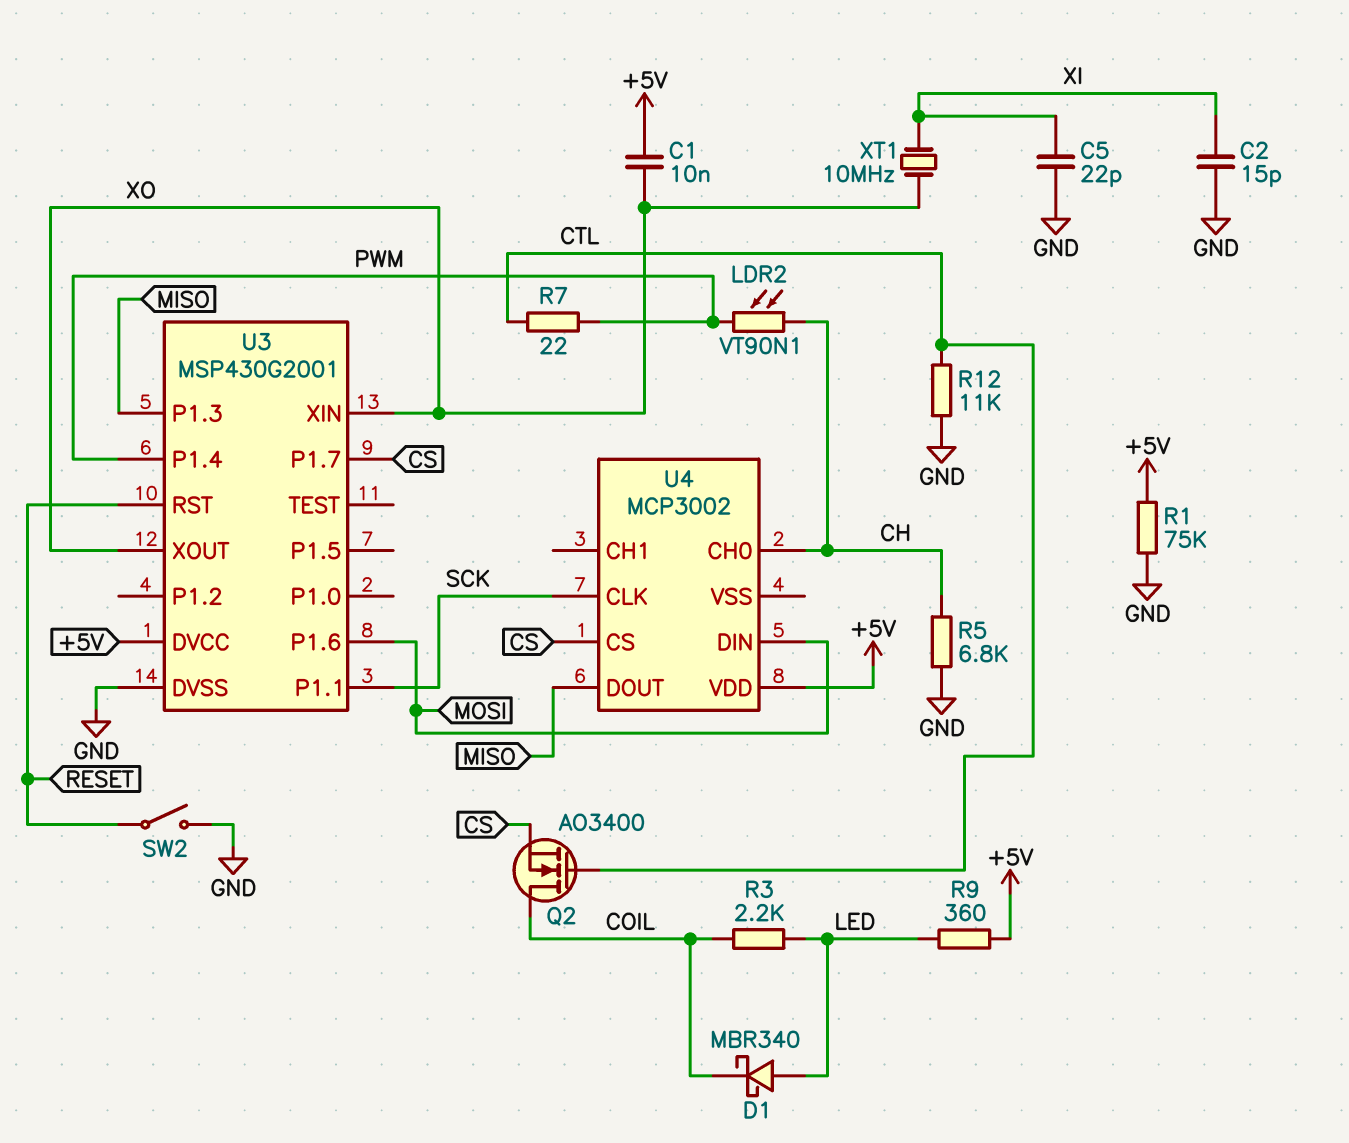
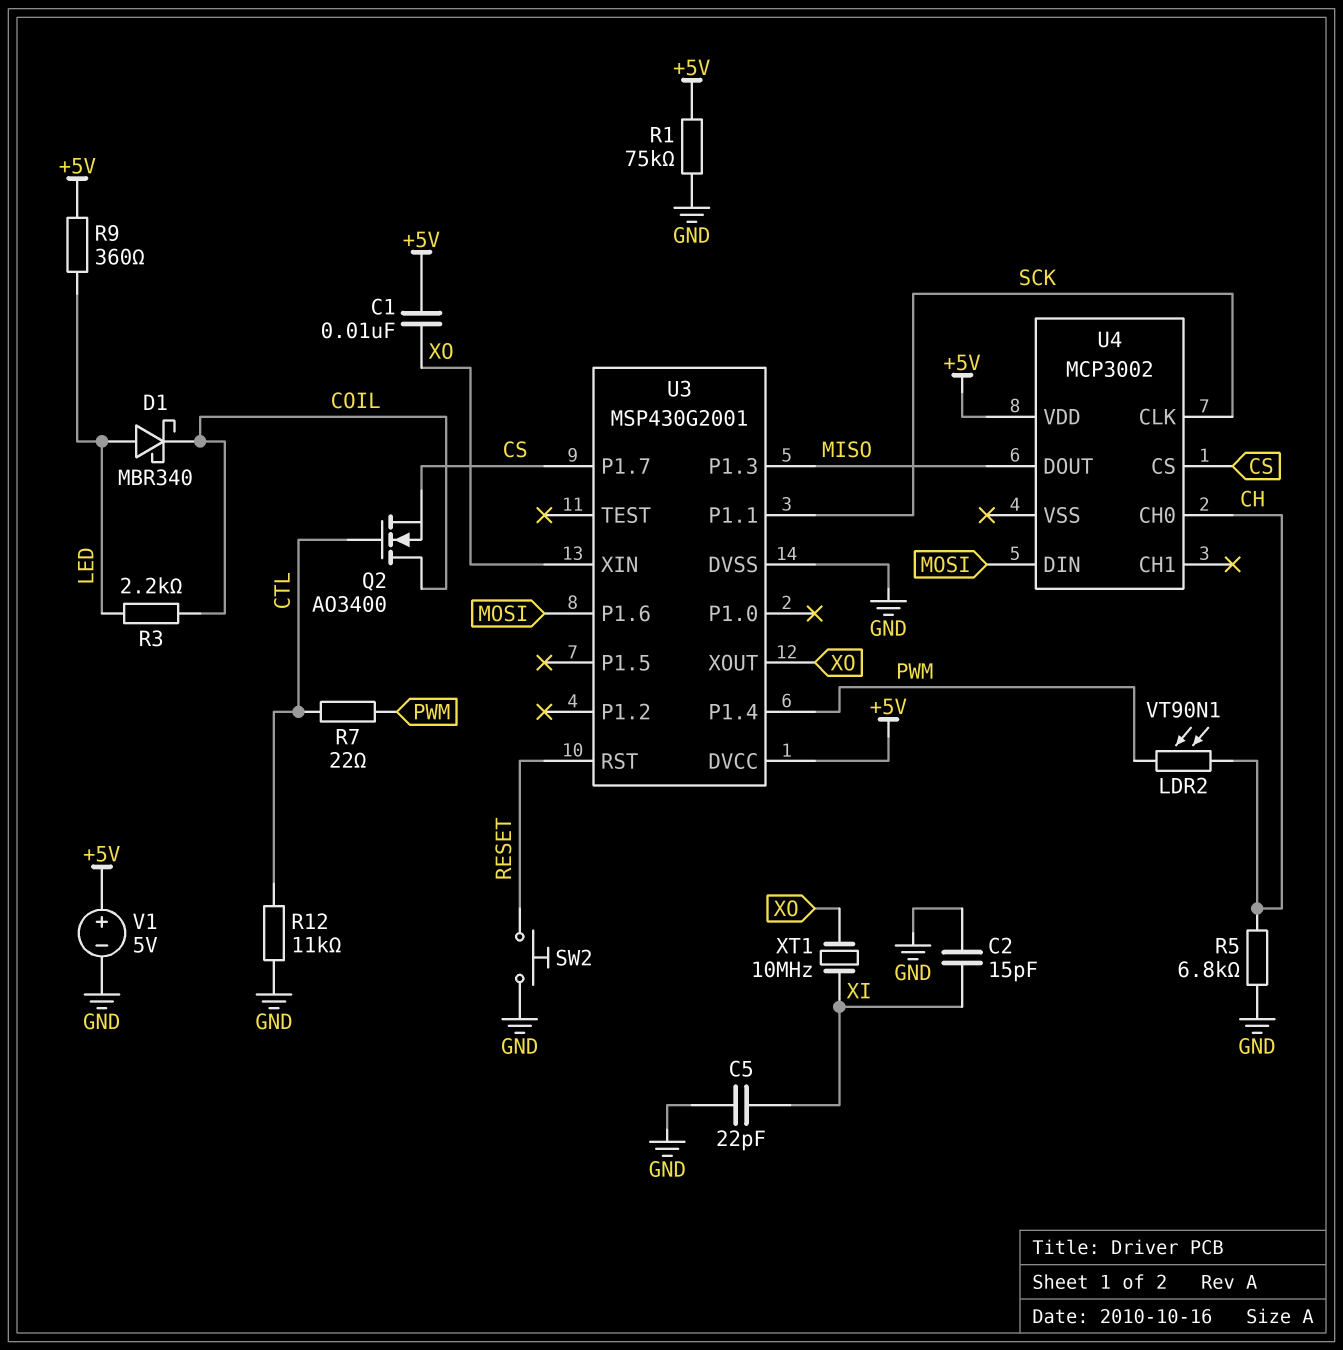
SW2: switch (GND, RESET) -> button (GND, RESET)
V1: none -> 5V (plus +5V, minus GND)

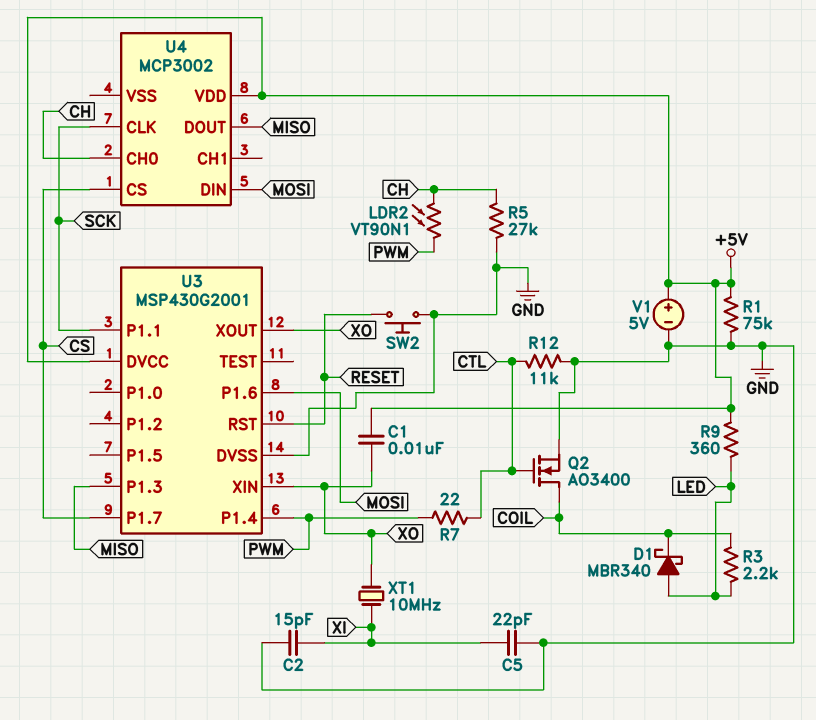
Q2: NMOS AO3400 (G CTL, D COIL, S CS) -> NMOS AO3400 (G CTL, D COIL, S GND)
R5: 6.8k (CH, GND) -> 27k (CH, GND)

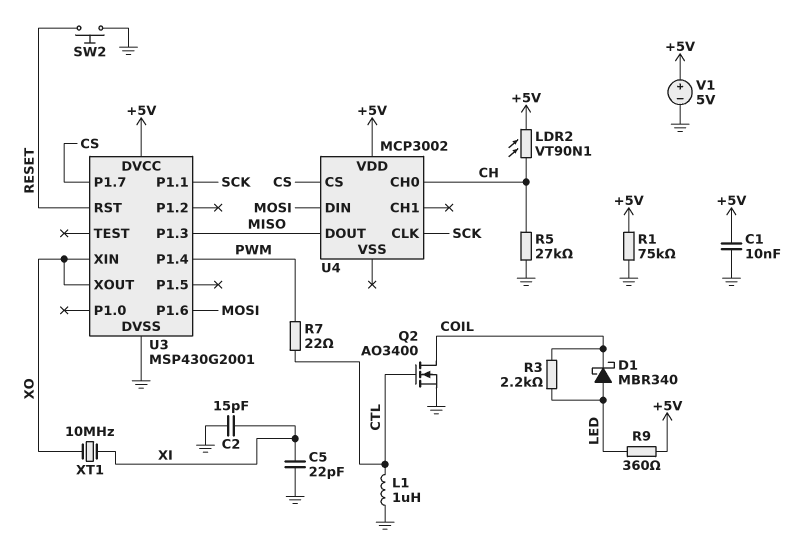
C1: 10nF (+5V, XO) -> 10nF (+5V, GND)
L1: none -> 1uH (CTL, GND)
LDR2: VT90N1 (CH, PWM) -> VT90N1 (+5V, CH)
R12: 11k (CTL, GND) -> none

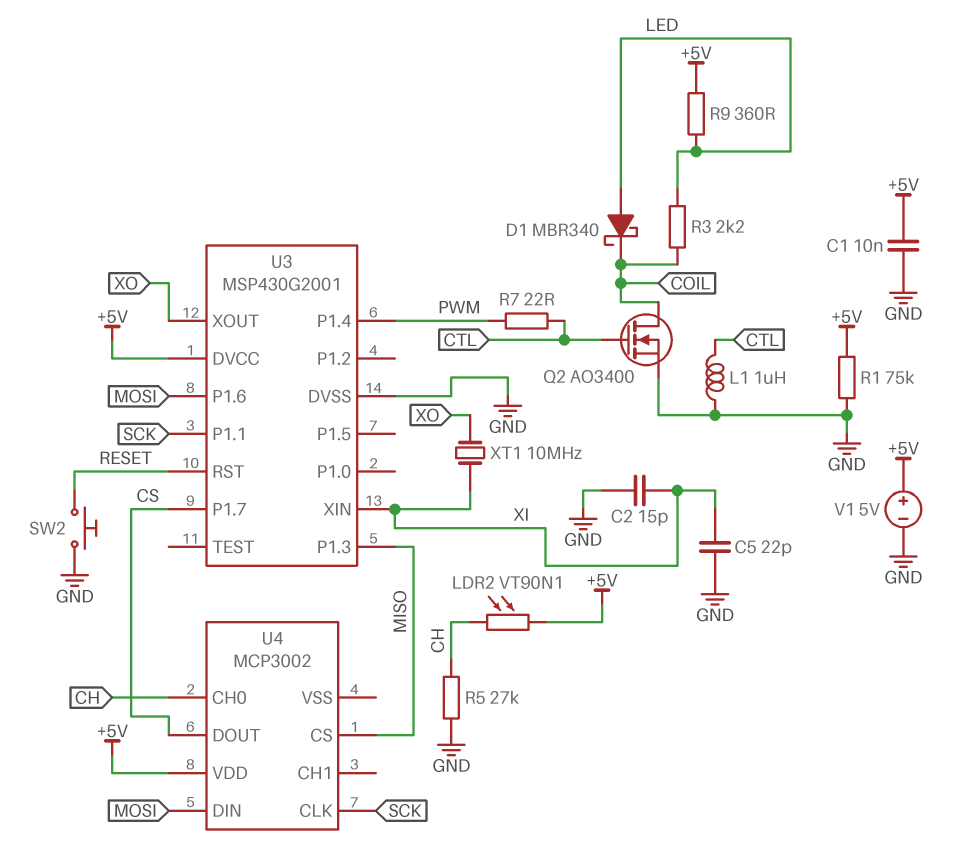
U3 pin XIN: XO -> XI
U4 pin CS: CS -> MISO
U4 pin DOUT: MISO -> CS

